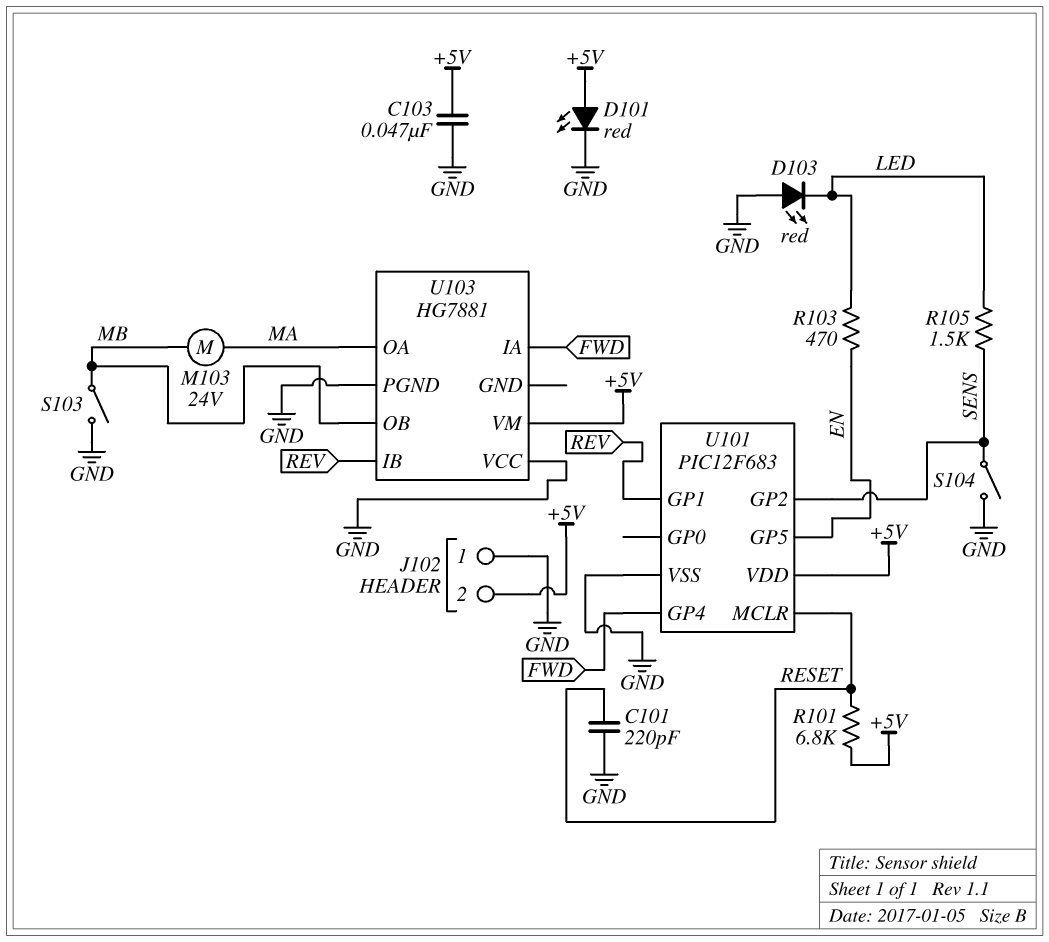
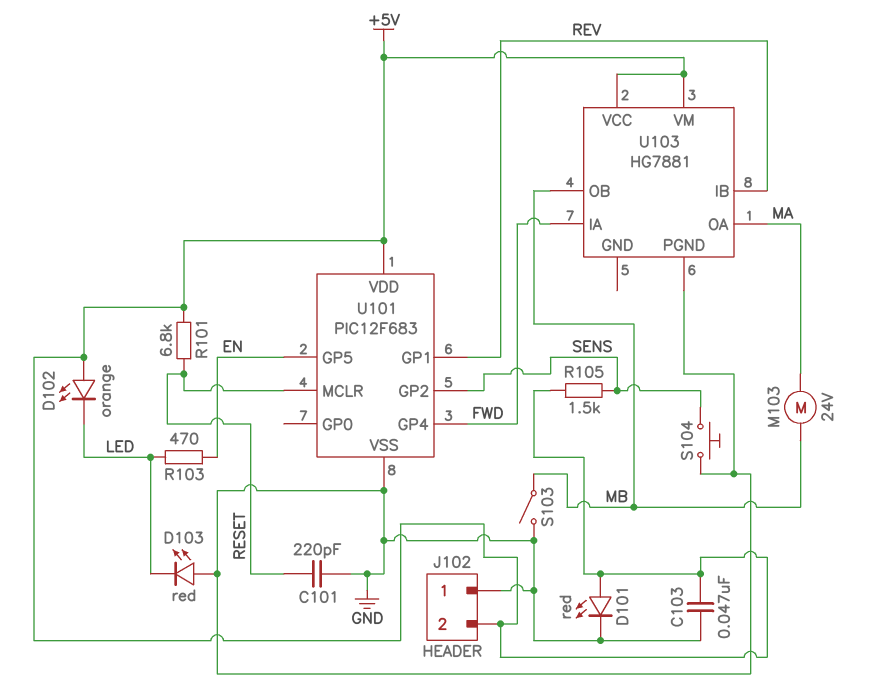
D102: none -> LED orange (A +5V, K LED)
R105: 1.5k (LED, SENS) -> 1.5k (+5V, SENS)
S104: switch (GND, SENS) -> button (GND, SENS)
U103 pin VCC: GND -> +5V

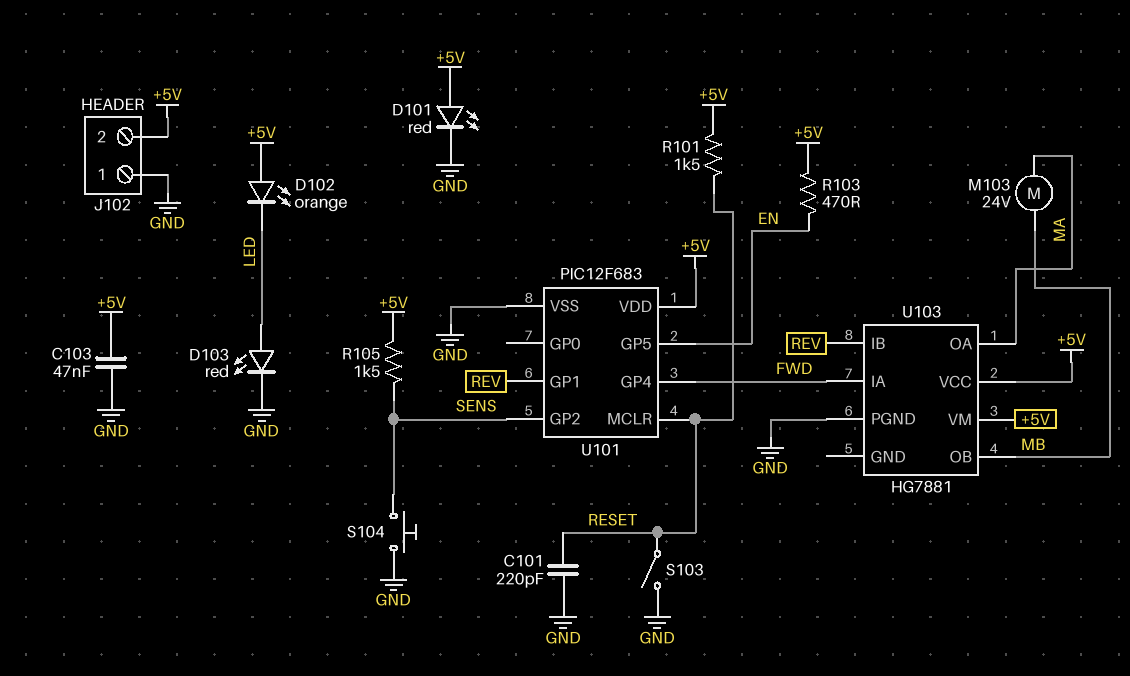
D103: LED red (A GND, K LED) -> LED red (A LED, K GND)
R101: 6.8k (+5V, RESET) -> 1.5k (+5V, RESET)
R103: 470 (EN, LED) -> 470 (+5V, EN)
S103: switch (GND, MB) -> switch (GND, RESET)

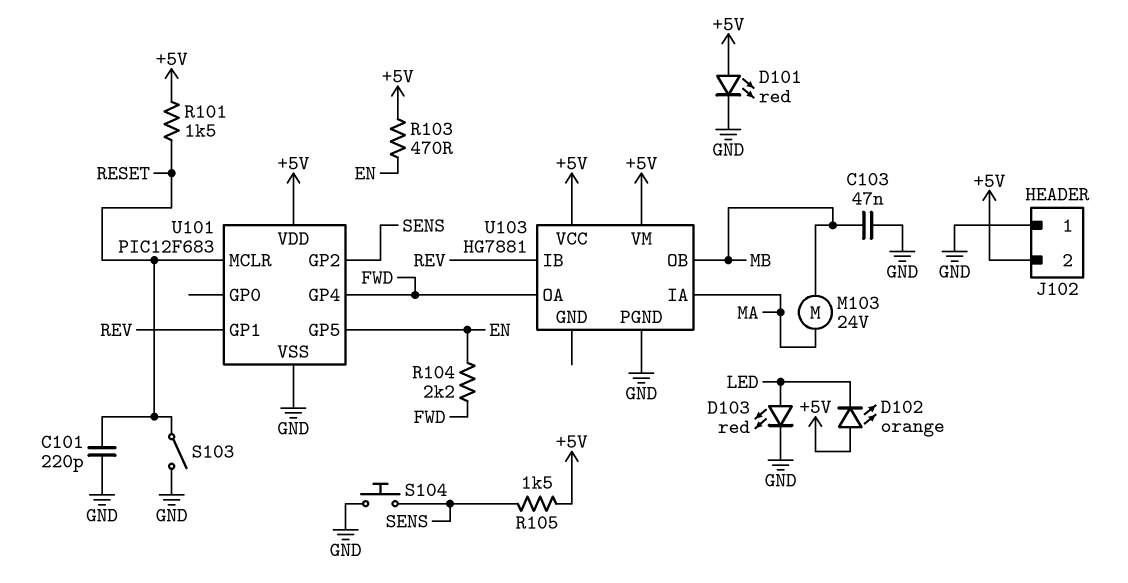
C103: 47nF (+5V, GND) -> 47nF (GND, MB)
R104: none -> 2.2k (EN, FWD)
U103 pin IA: FWD -> MA
U103 pin OA: MA -> FWD

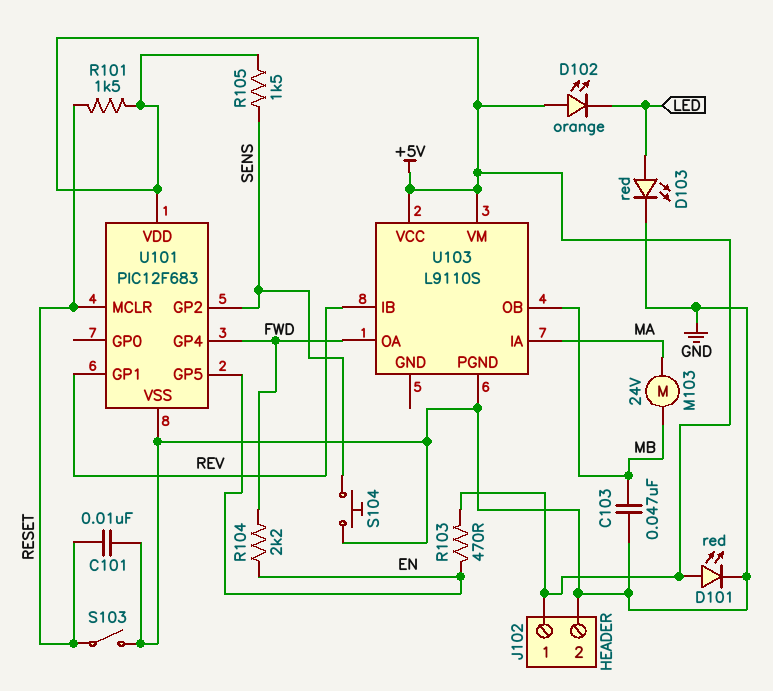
C101: 220pF (GND, RESET) -> 10nF (GND, RESET)
J102 pin 1: GND -> +5V
J102 pin 2: +5V -> GND
U103: HG7881 -> L9110S

